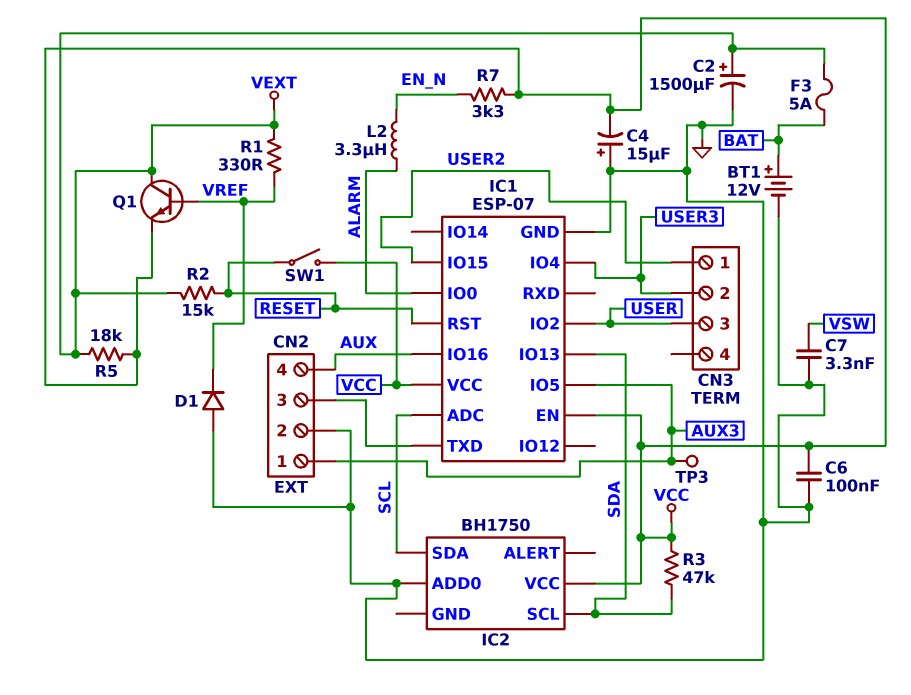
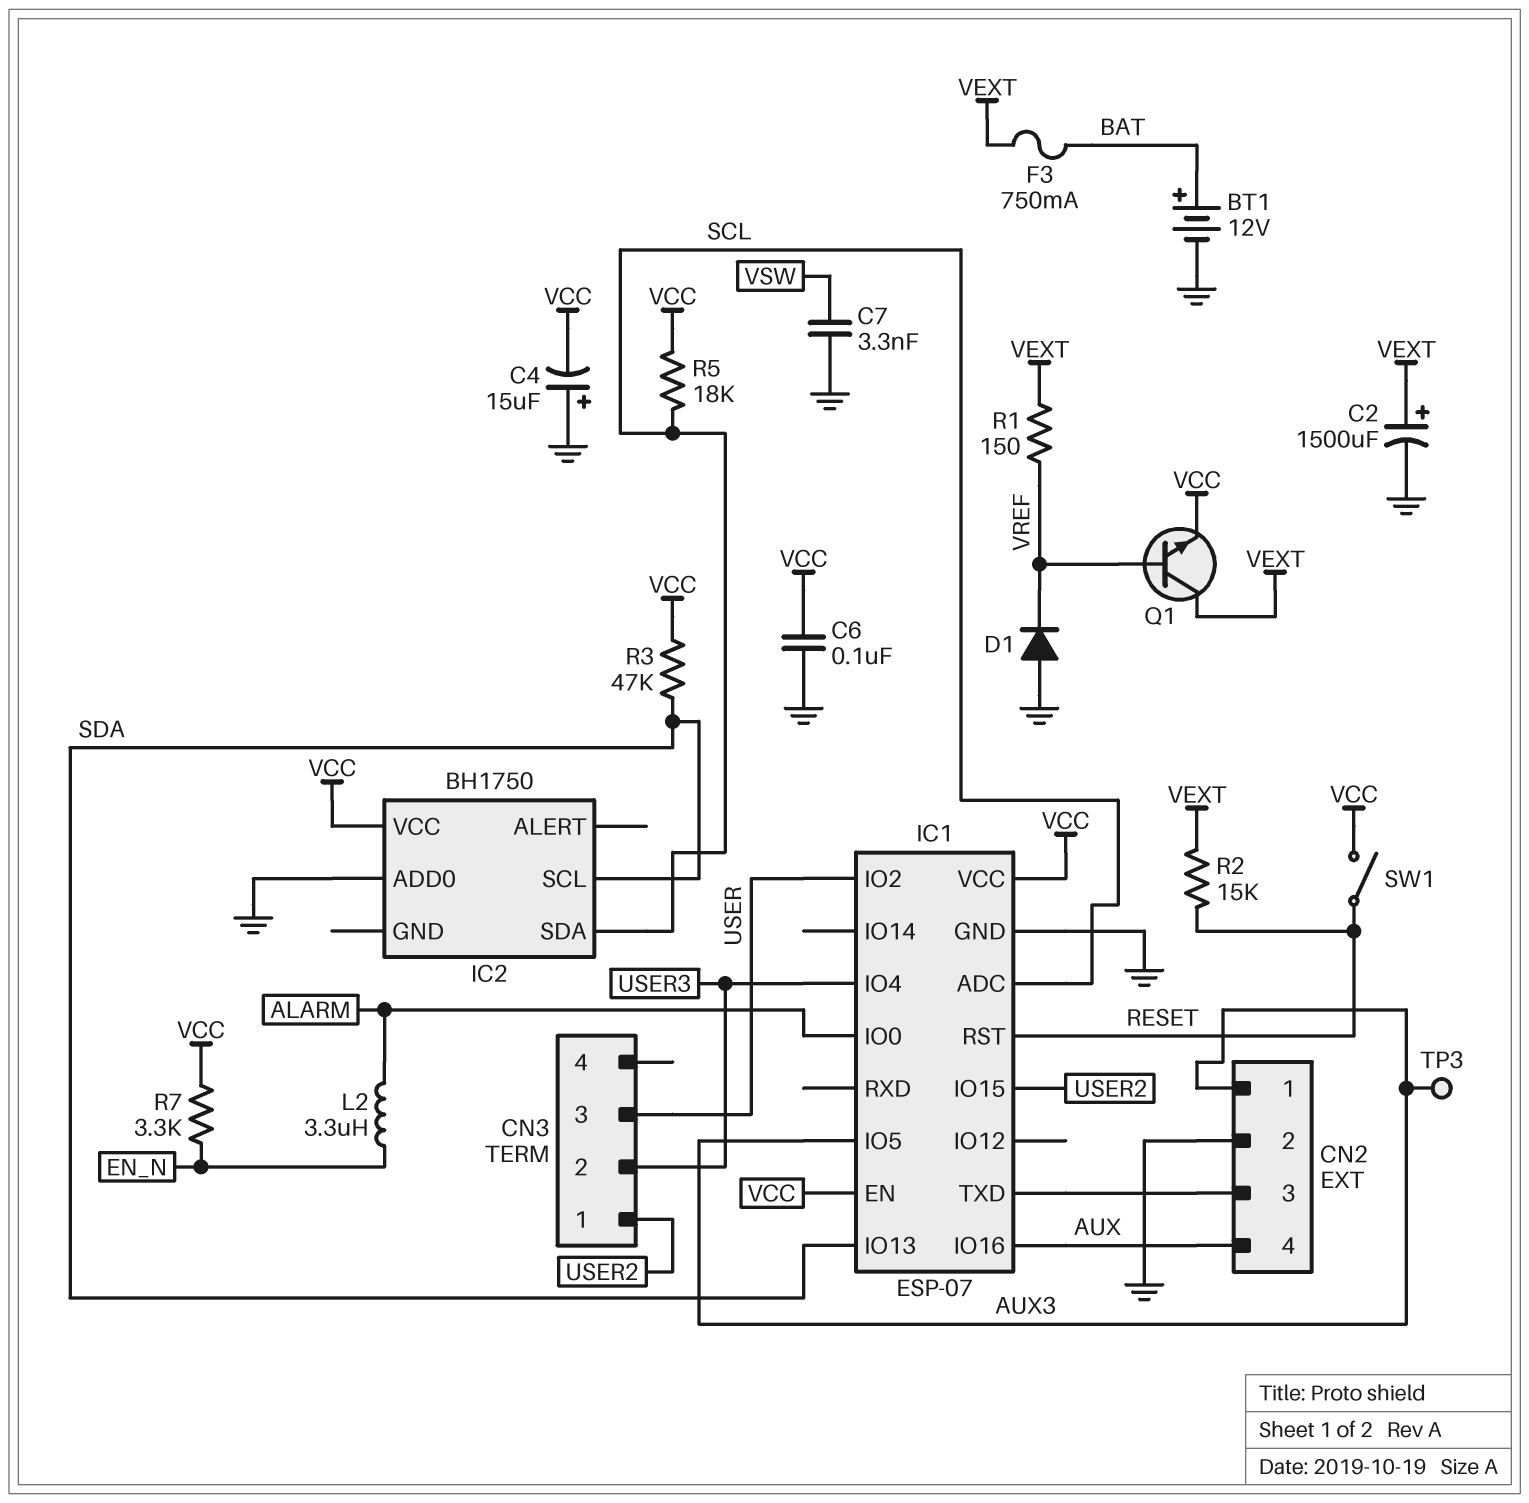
F3: 5A (BAT, VEXT) -> 750mA (BAT, VEXT)
R1: 330 (VEXT, VREF) -> 150 (VEXT, VREF)
R5: 18k (VCC, VEXT) -> 18k (SCL, VCC)

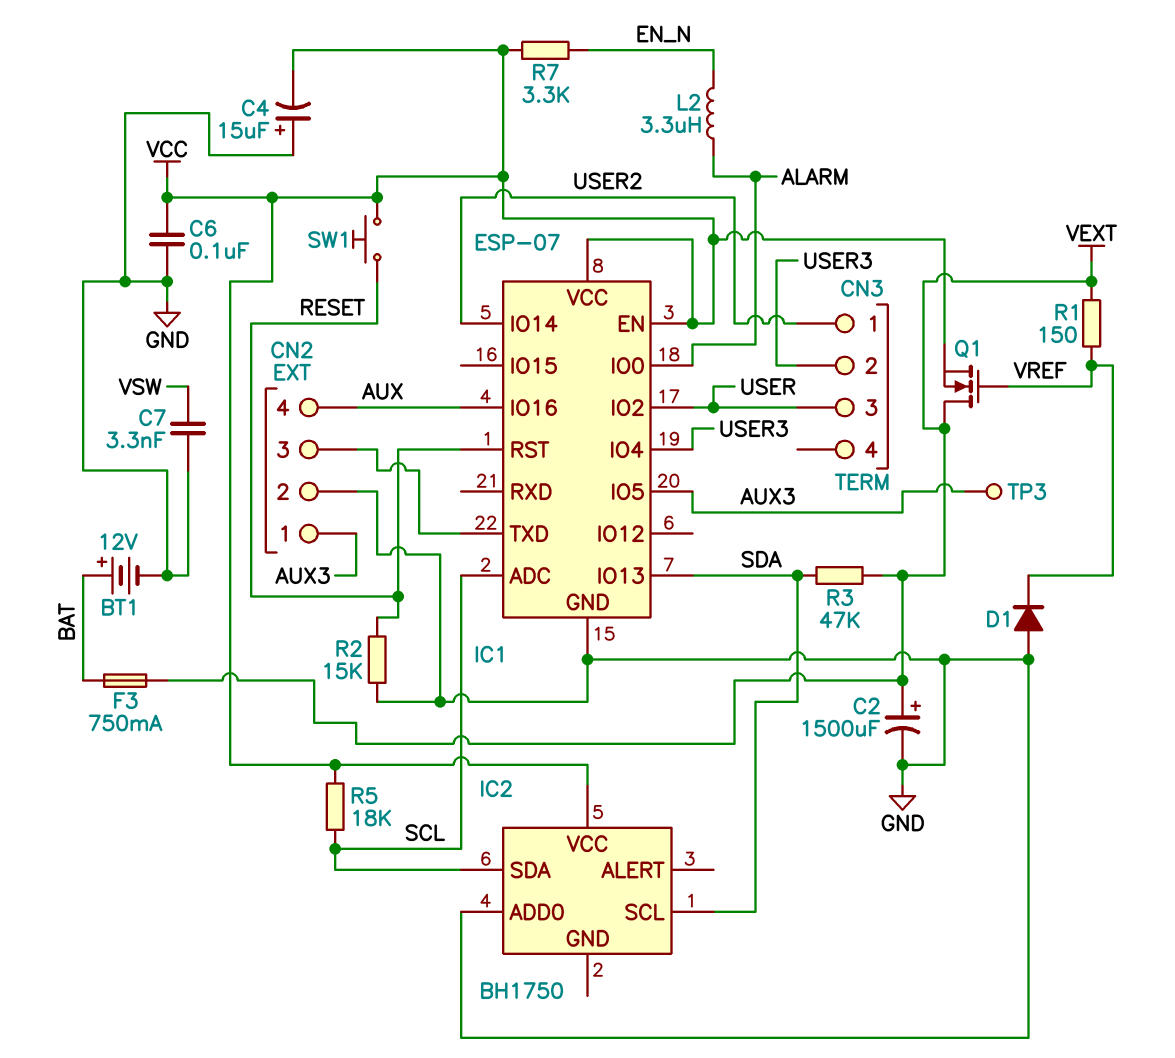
IC1 pin IO14: none -> USER2
IC1 pin IO15: USER2 -> none
Q1: NPN (B VREF, C VEXT, E VCC) -> NMOS (G VREF, D VEXT, S VCC)
R2: 15k (RESET, VEXT) -> 15k (GND, RESET)
R3: 47k (SDA, VCC) -> 47k (SDA, VEXT)
SW1: switch (RESET, VCC) -> button (RESET, VCC)

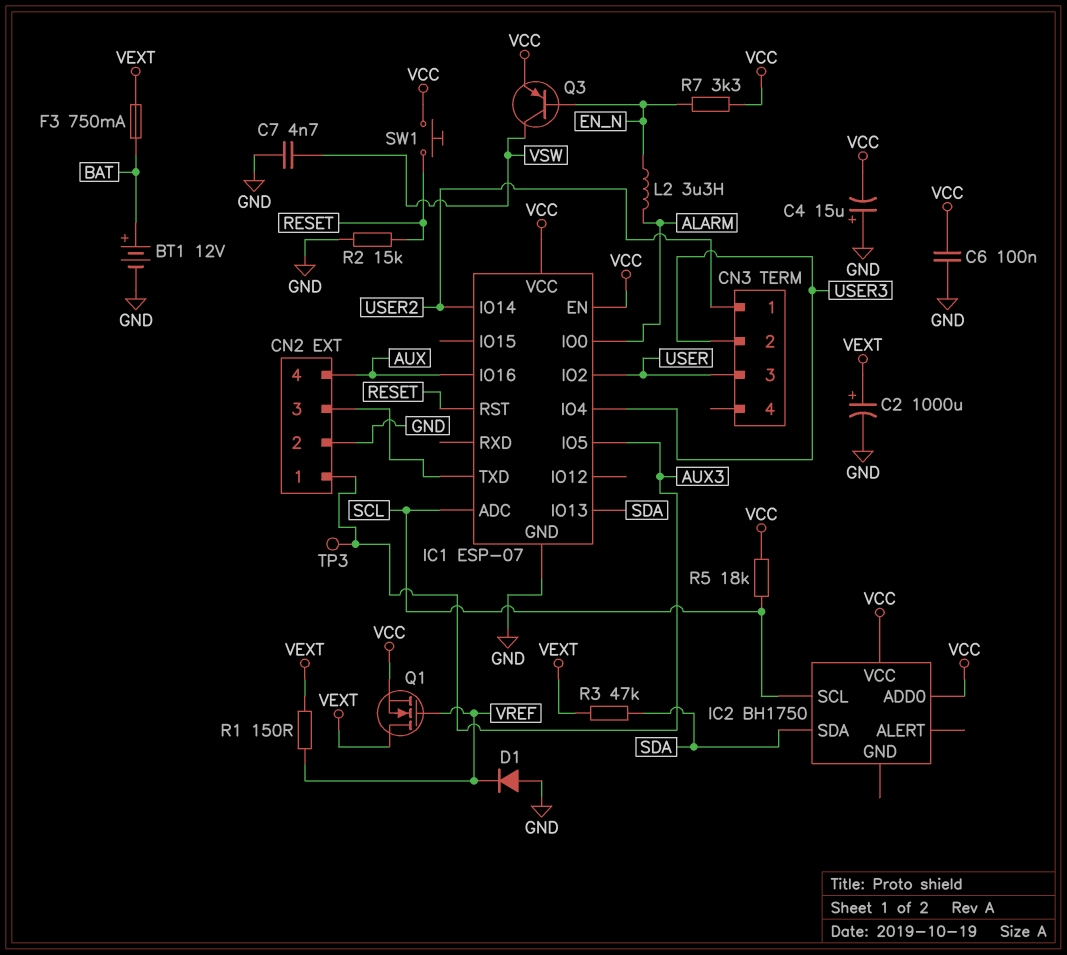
C2: 1500uF (plus VEXT, minus GND) -> 1000uF (plus VEXT, minus GND)
C7: 3.3nF (GND, VSW) -> 4.7nF (GND, VSW)
IC2 pin ADD0: GND -> VCC
IC2 pin SCL: SDA -> SCL
IC2 pin SDA: SCL -> SDA
Q3: none -> PNP (B EN_N, C VSW, E VCC)

